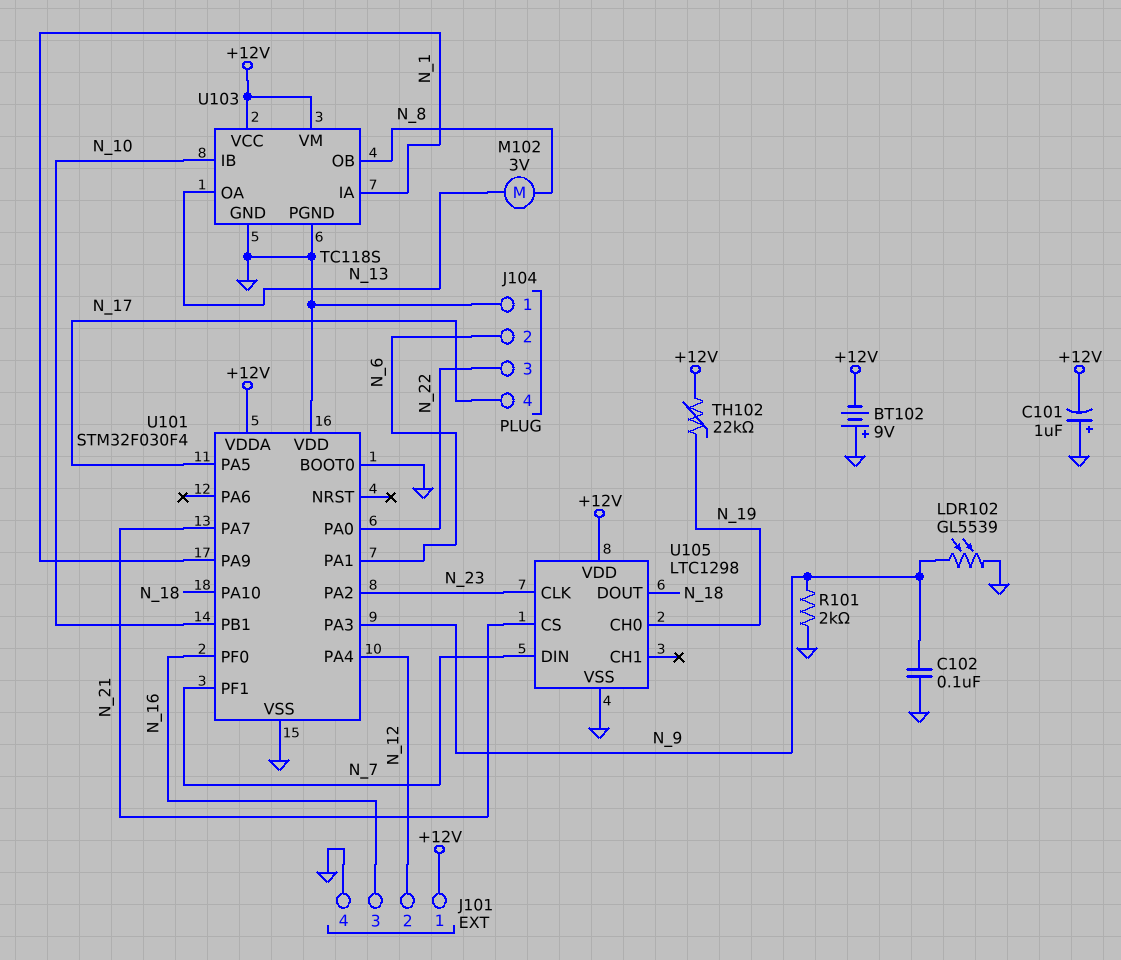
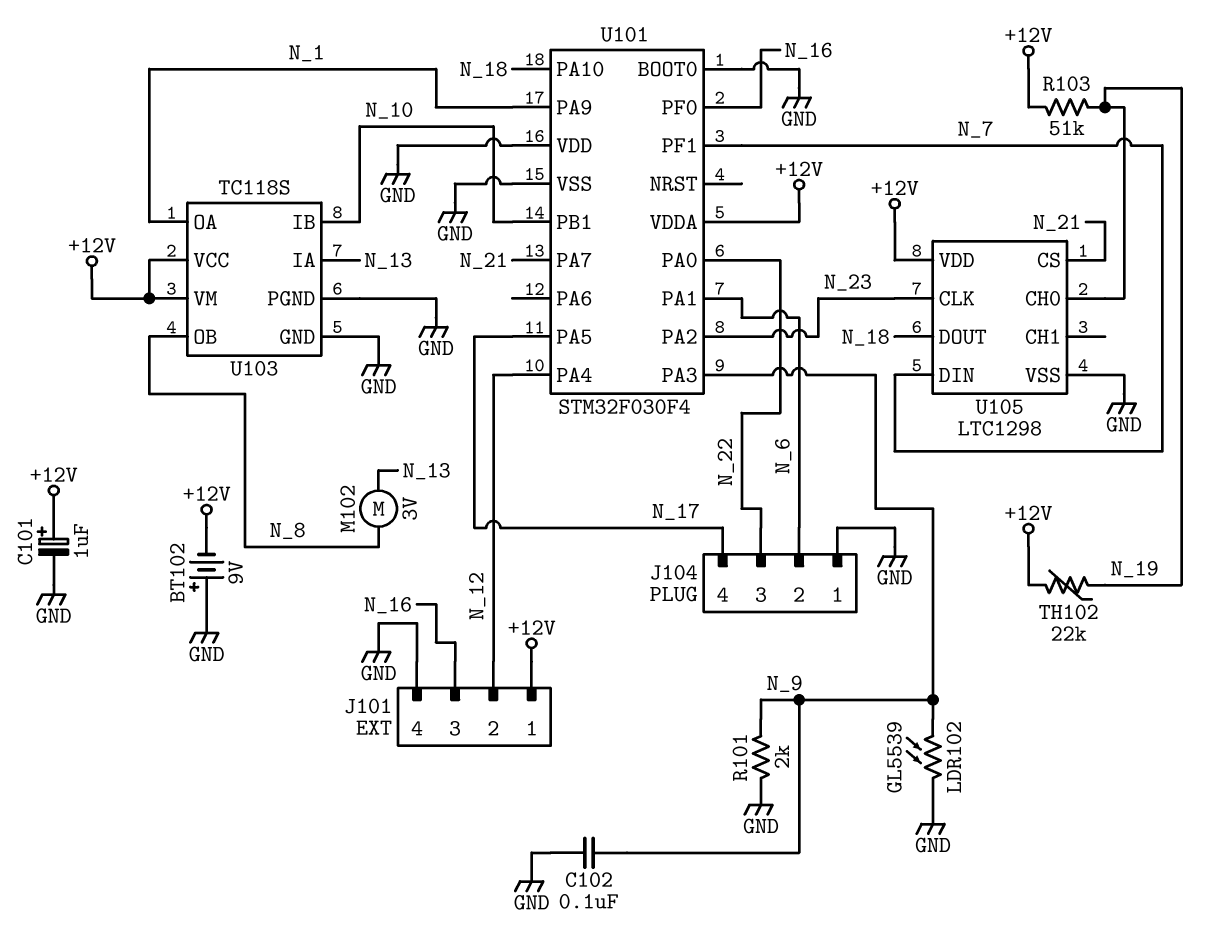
C101: 1uF (plus GND, minus +12V) -> 1uF (plus +12V, minus GND)
R103: none -> 51k (+12V, N_19)
U103 pin IA: N_1 -> N_13
U103 pin OA: N_13 -> N_1

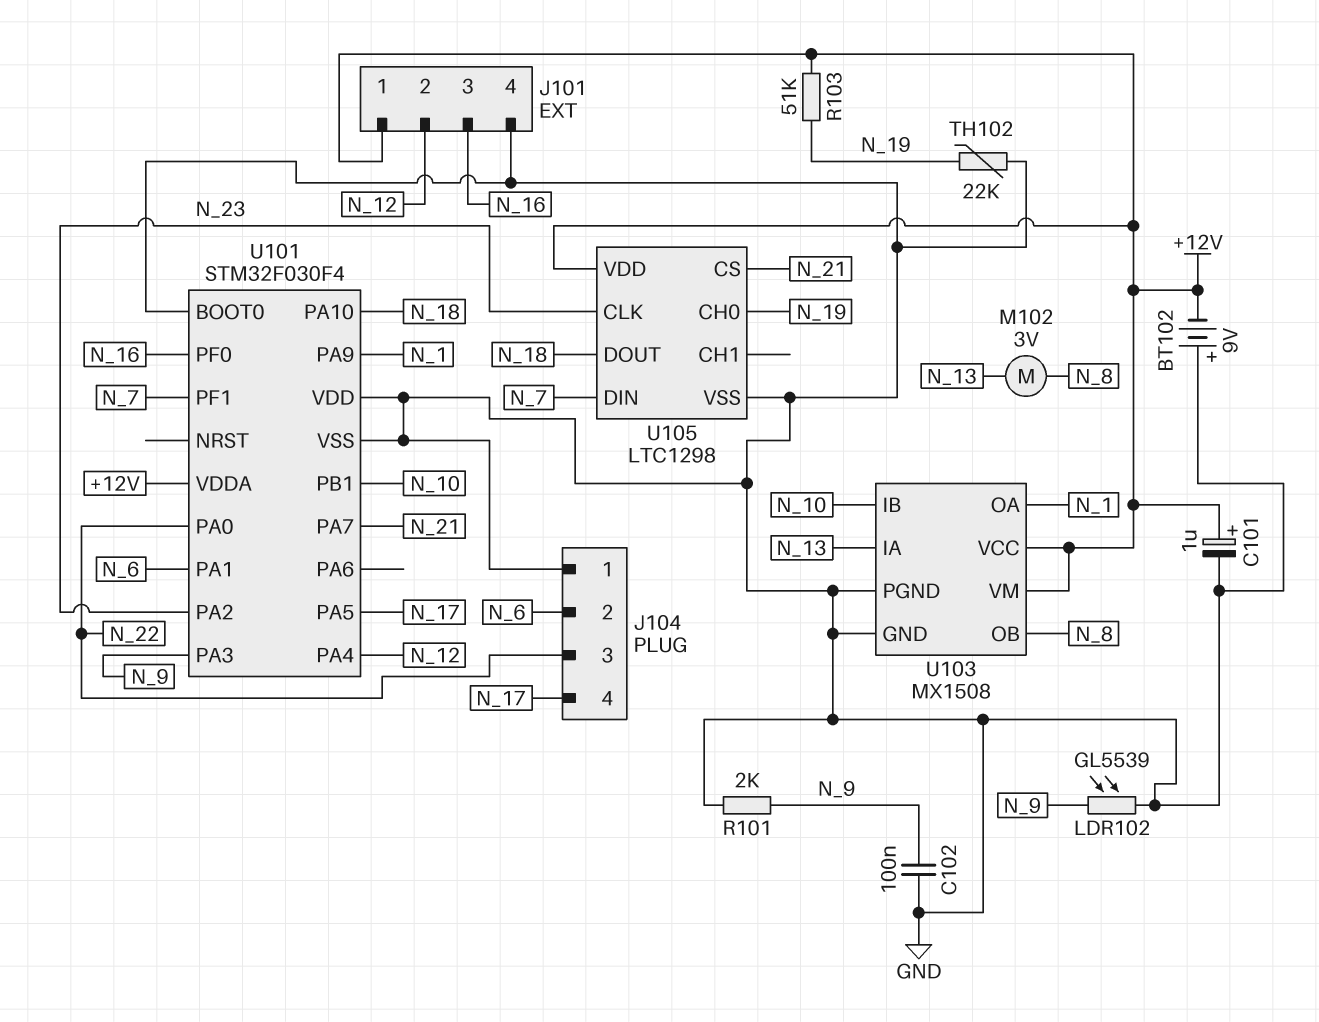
TH102: 22k (+12V, N_19) -> 22k (GND, N_19)
U103: TC118S -> MX1508

